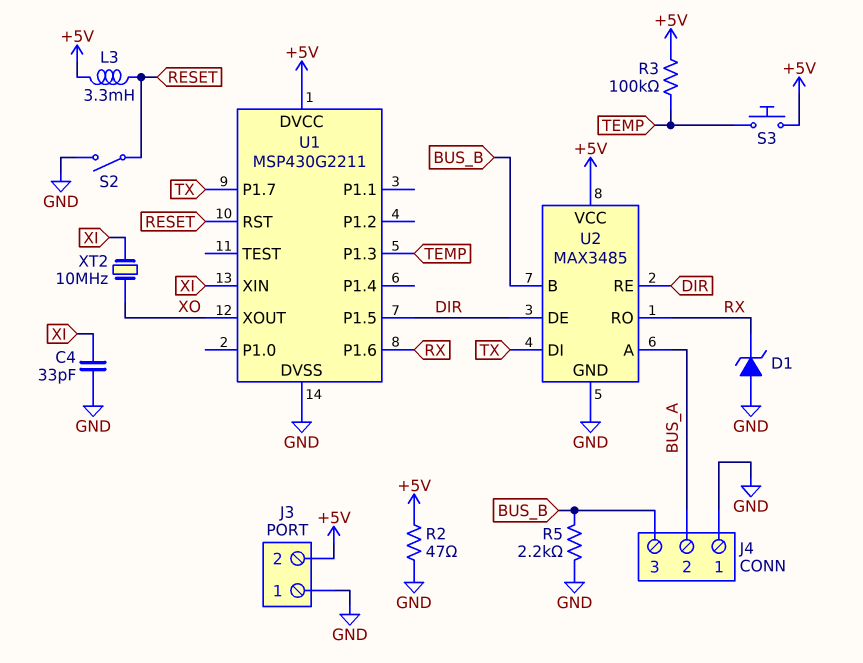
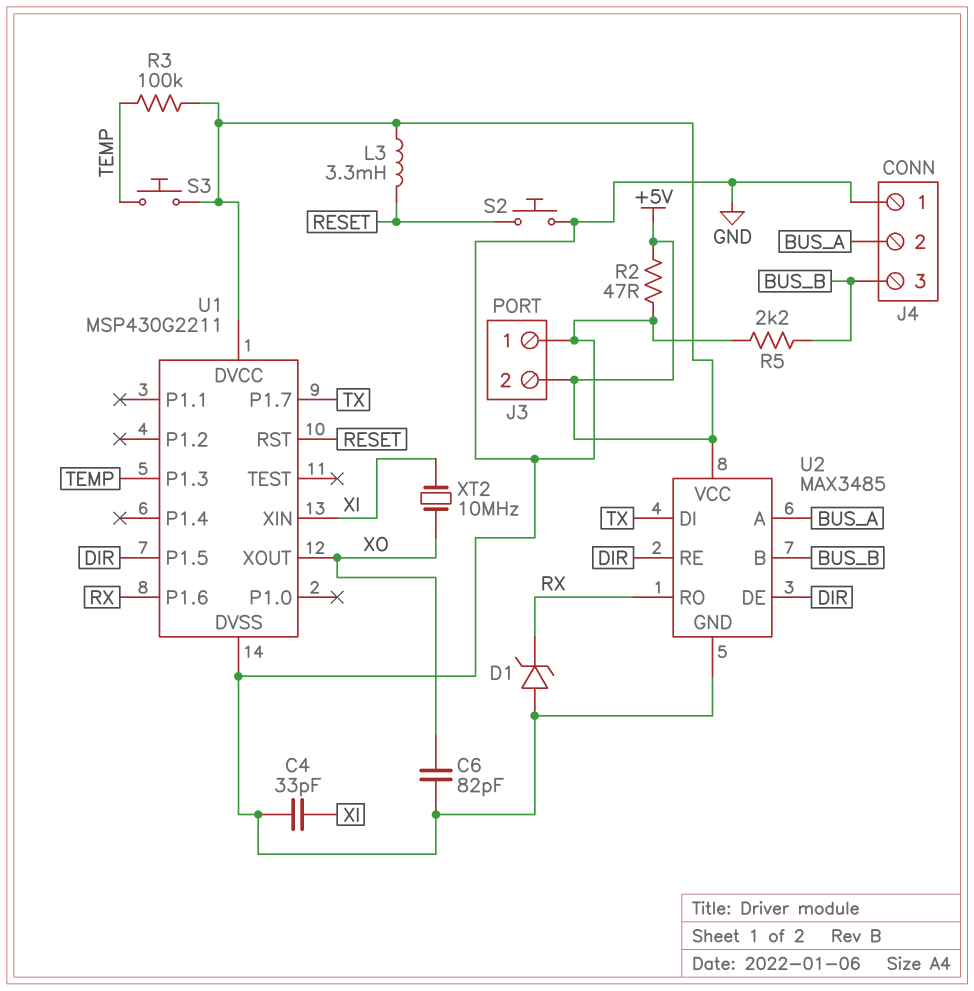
C6: none -> 82pF (GND, XO)
S2: switch (GND, RESET) -> button (GND, RESET)

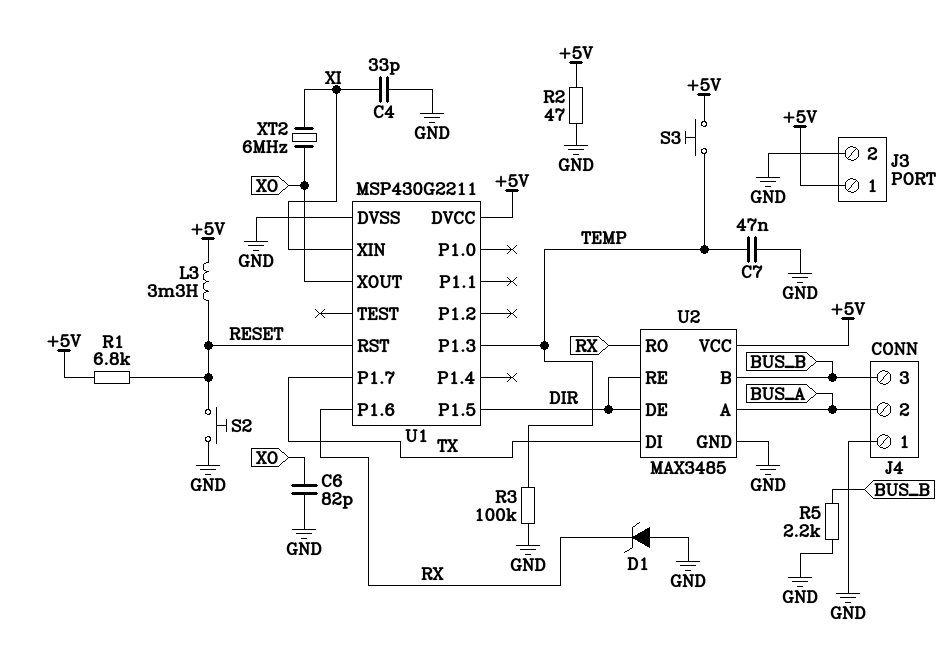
C7: none -> 47nF (GND, TEMP)
J3 pin 1: GND -> +5V
J3 pin 2: +5V -> GND
R1: none -> 6.8k (+5V, RESET)
R3: 100k (+5V, TEMP) -> 100k (GND, TEMP)
XT2: 10MHz (XI, XO) -> 6MHz (XI, XO)

